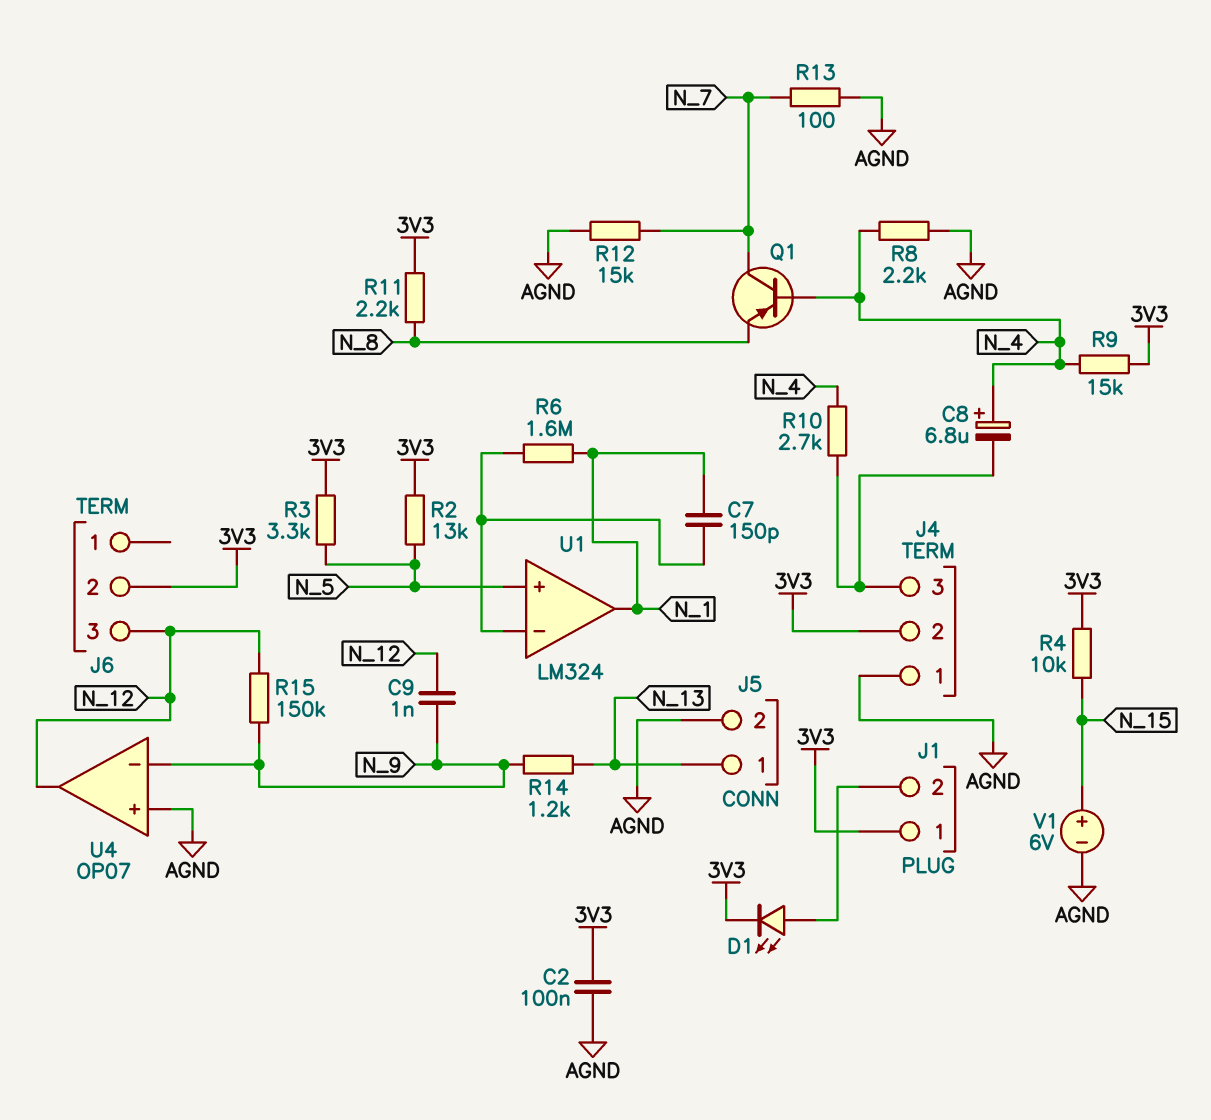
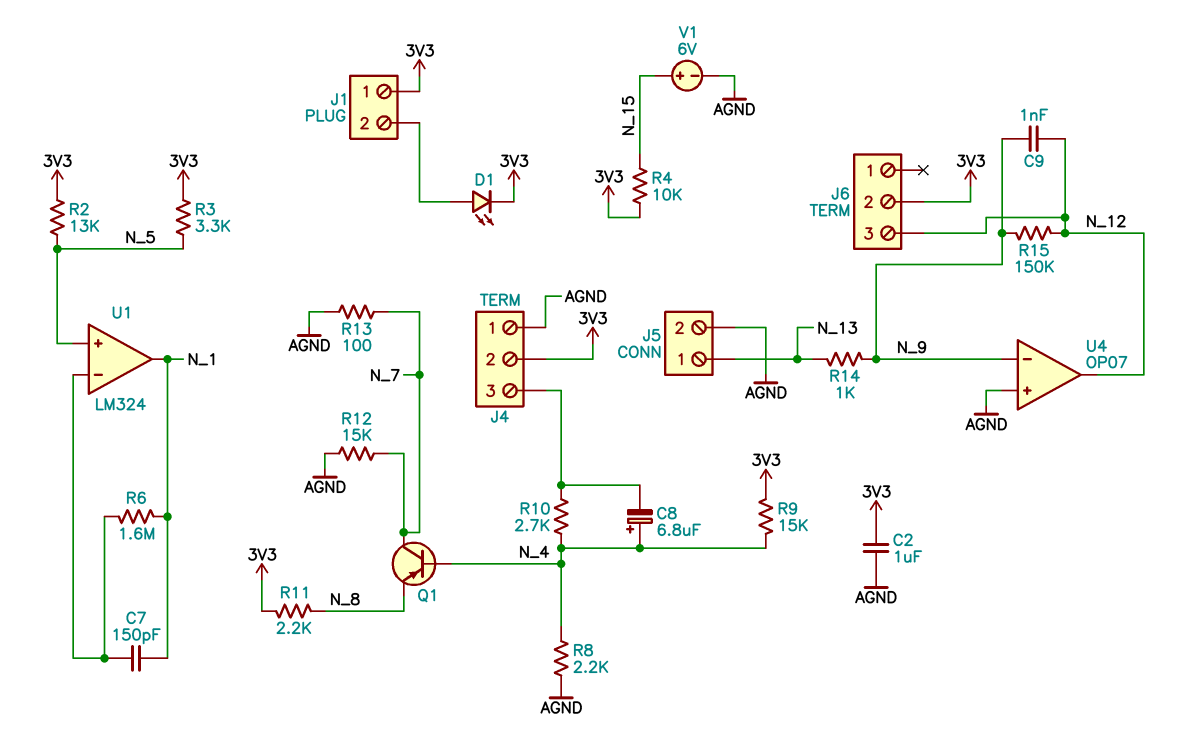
C2: 100nF (3V3, AGND) -> 1uF (3V3, AGND)
R14: 1.2k (N_9, N_13) -> 1k (N_9, N_13)

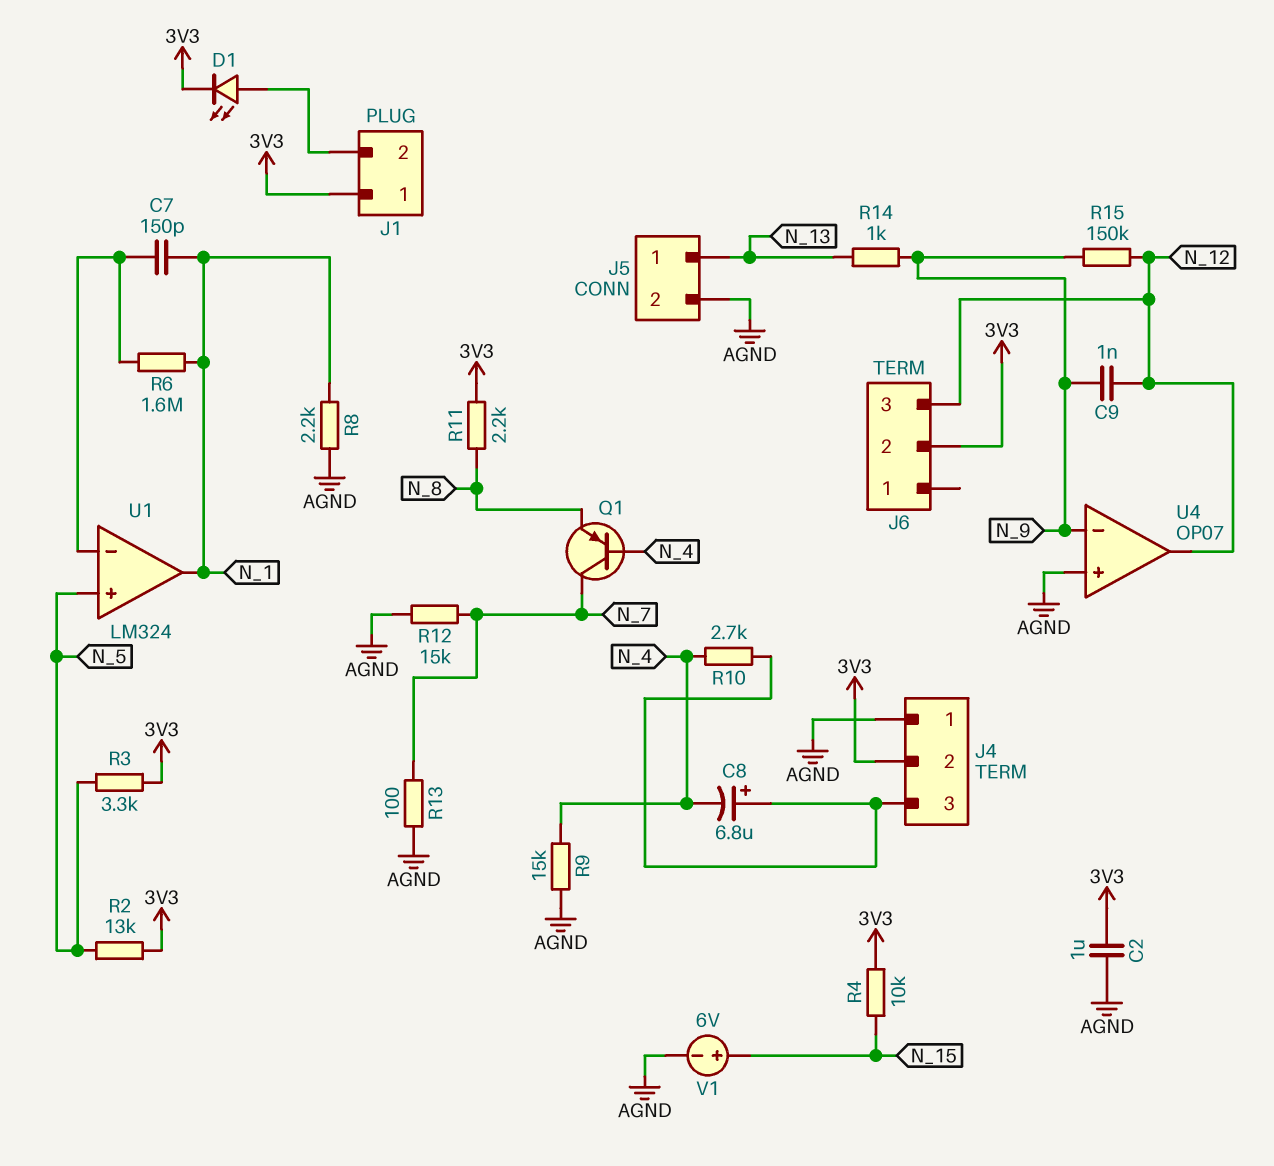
C8: 6.8uF (plus N_4, minus J4/3) -> 6.8uF (plus J4/3, minus N_4)
R8: 2.2k (AGND, N_4) -> 2.2k (AGND, N_1)
R9: 15k (3V3, N_4) -> 15k (AGND, N_4)

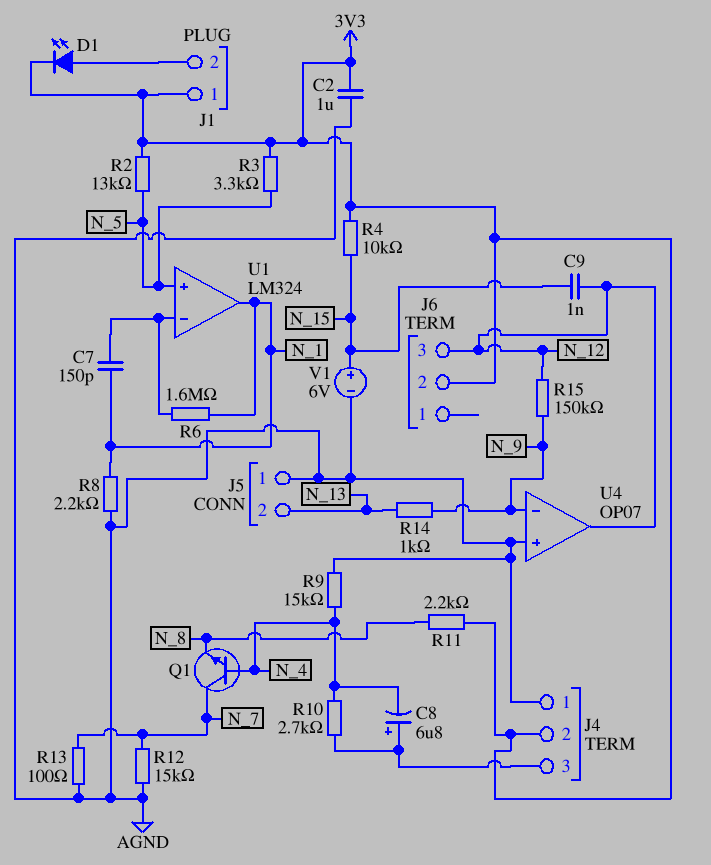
C9: 1nF (N_9, N_12) -> 1nF (N_12, N_15)
J5 pin 1: N_13 -> AGND
J5 pin 2: AGND -> N_13
Q1: PNP (B N_4, C N_7, E N_8) -> NPN (B N_4, C N_7, E N_8)

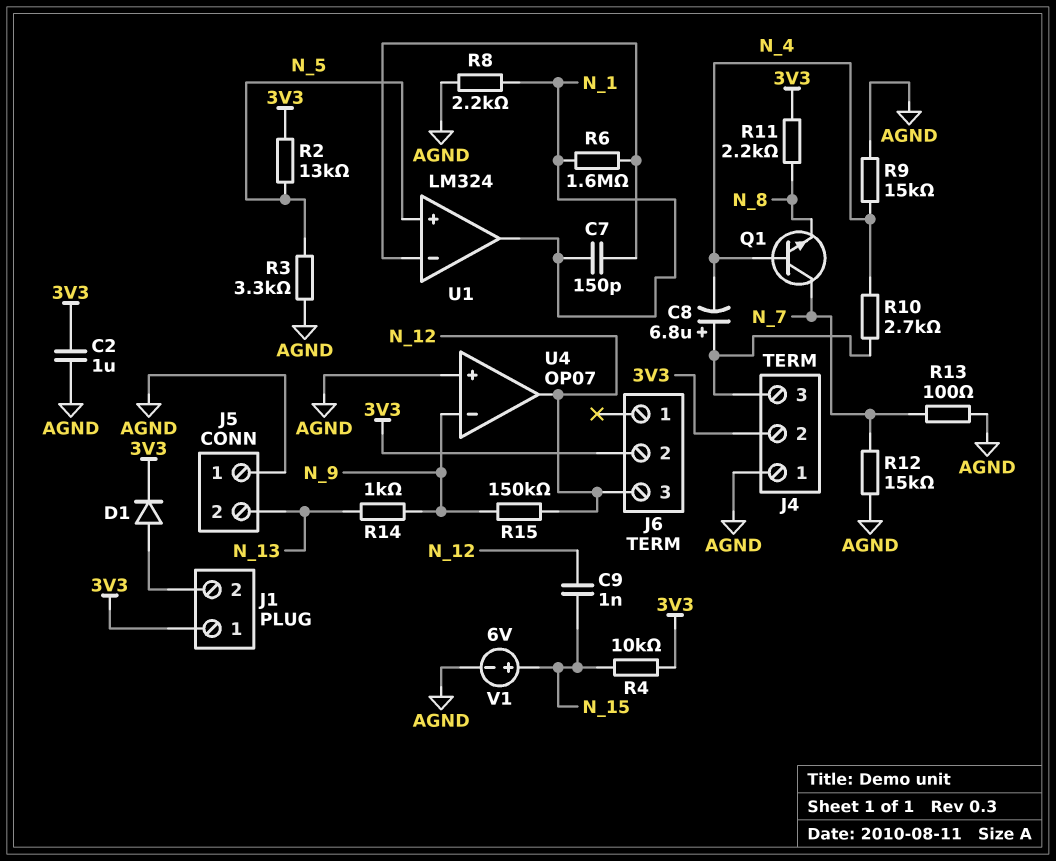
D1: LED (A J1/2, K 3V3) -> diode (A J1/2, K 3V3)
R3: 3.3k (3V3, N_5) -> 3.3k (AGND, N_5)

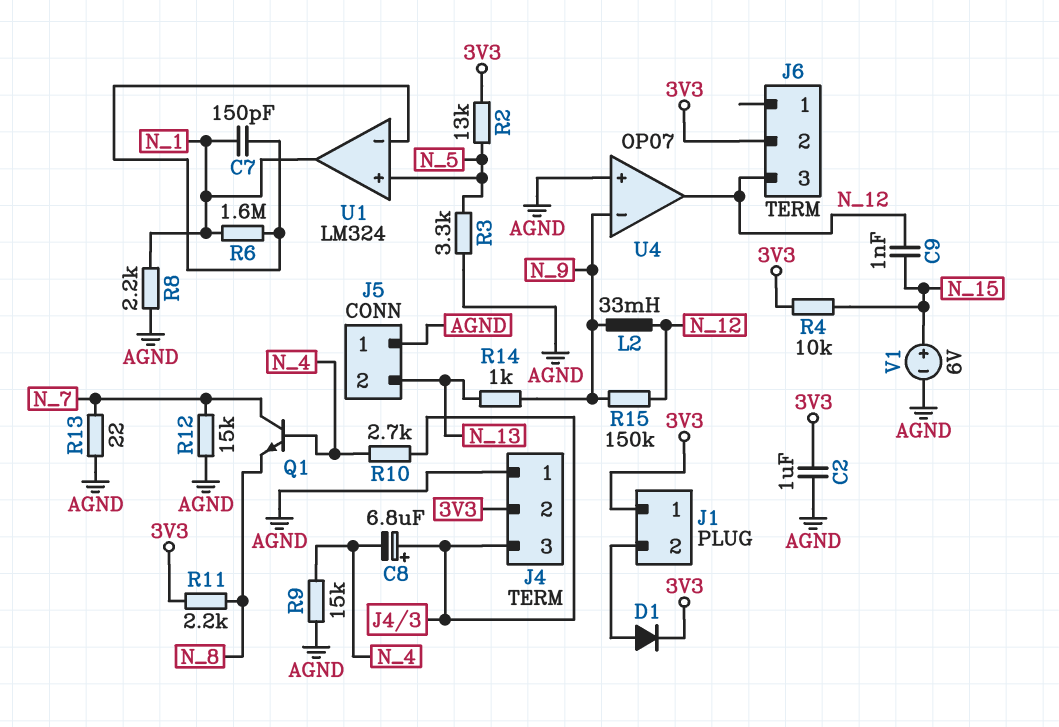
L2: none -> 33mH (N_9, N_12)
R13: 100 (AGND, N_7) -> 22 (AGND, N_7)

